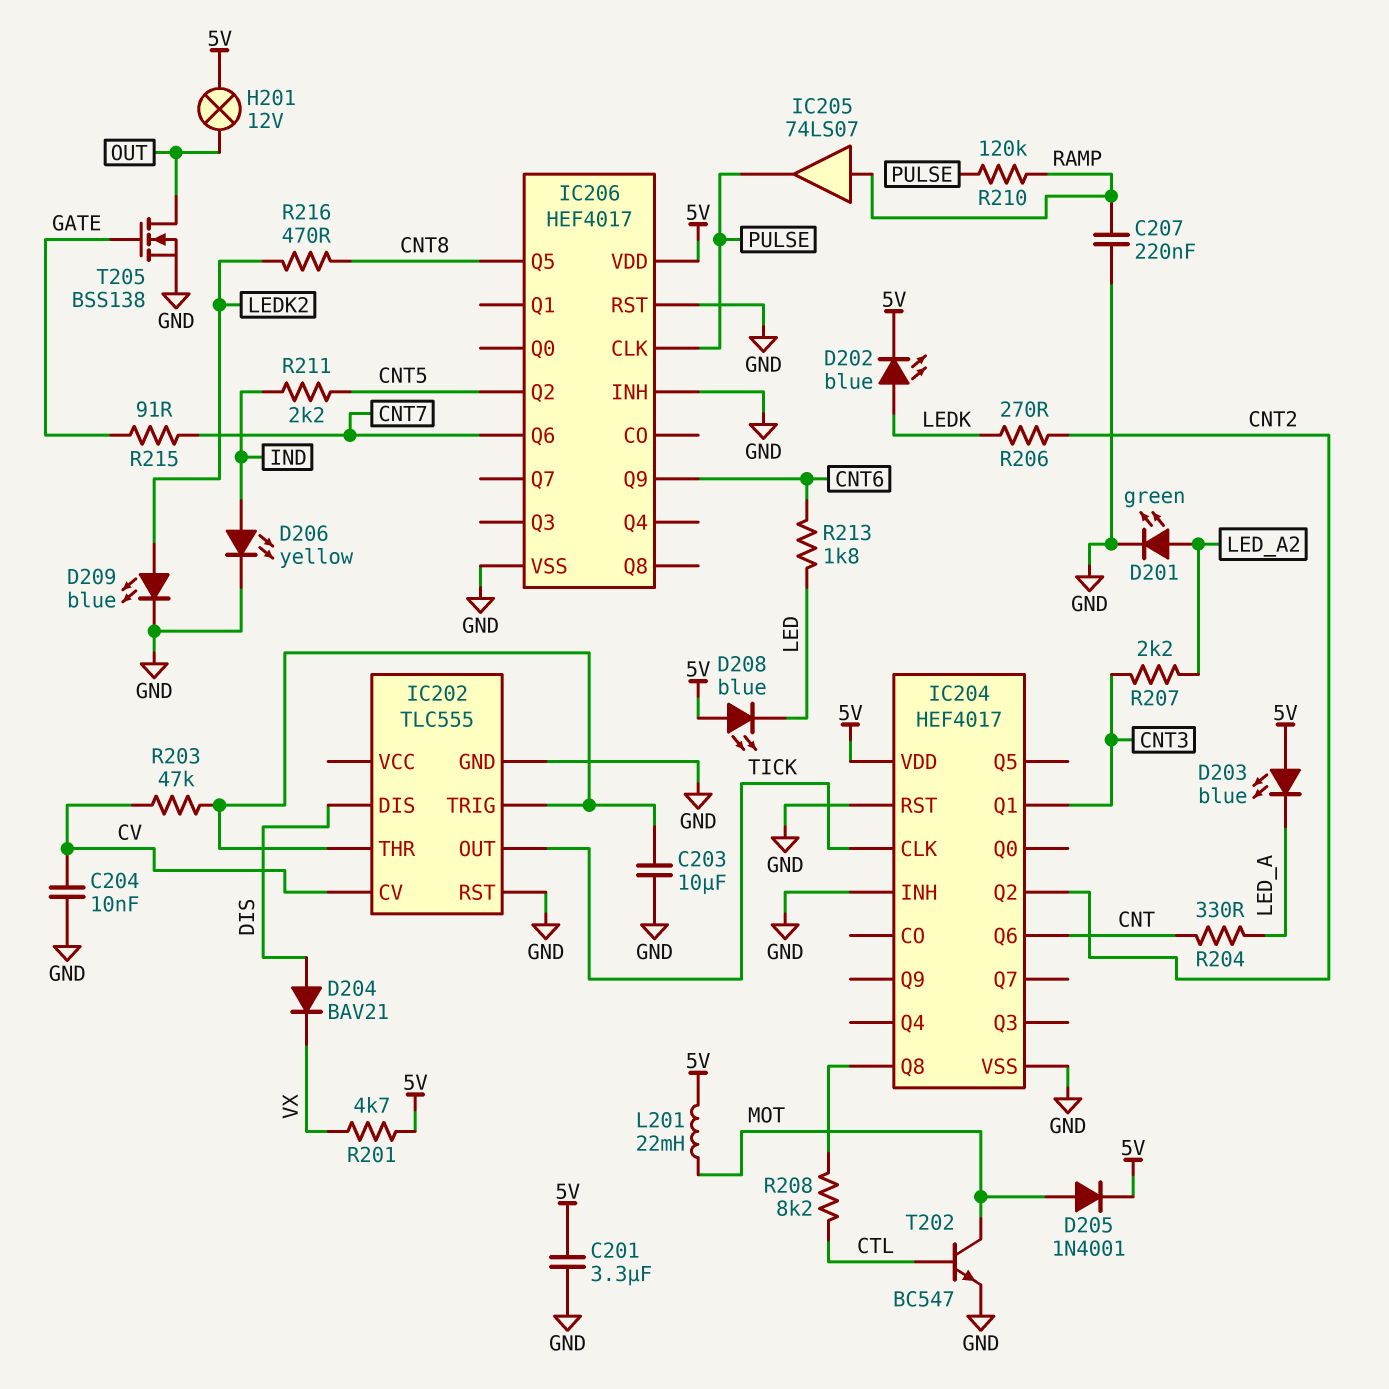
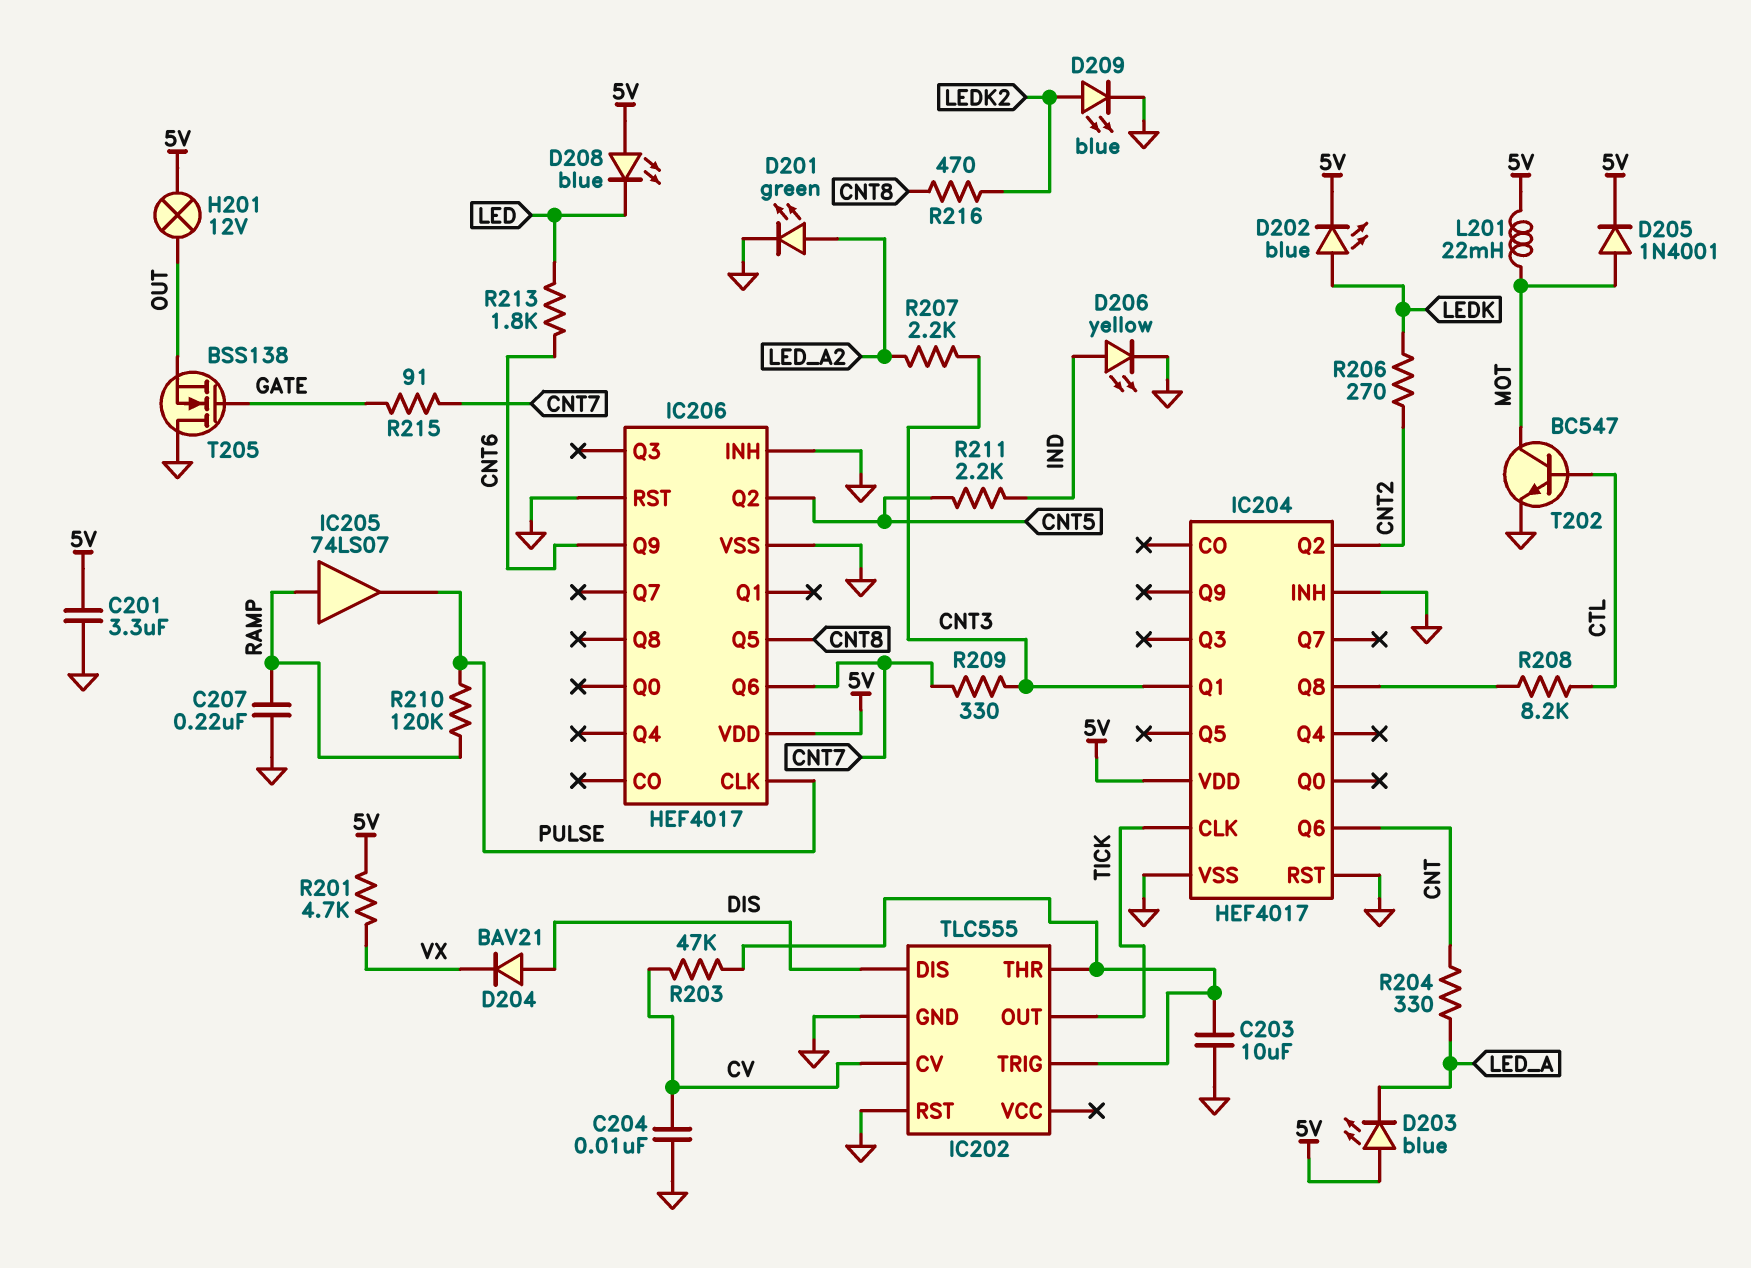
R209: none -> 330 (CNT3, CNT7)
T205: NMOS BSS138 (G GATE, D OUT, S GND) -> NMOS BSS138 (G GATE, D GND, S OUT)

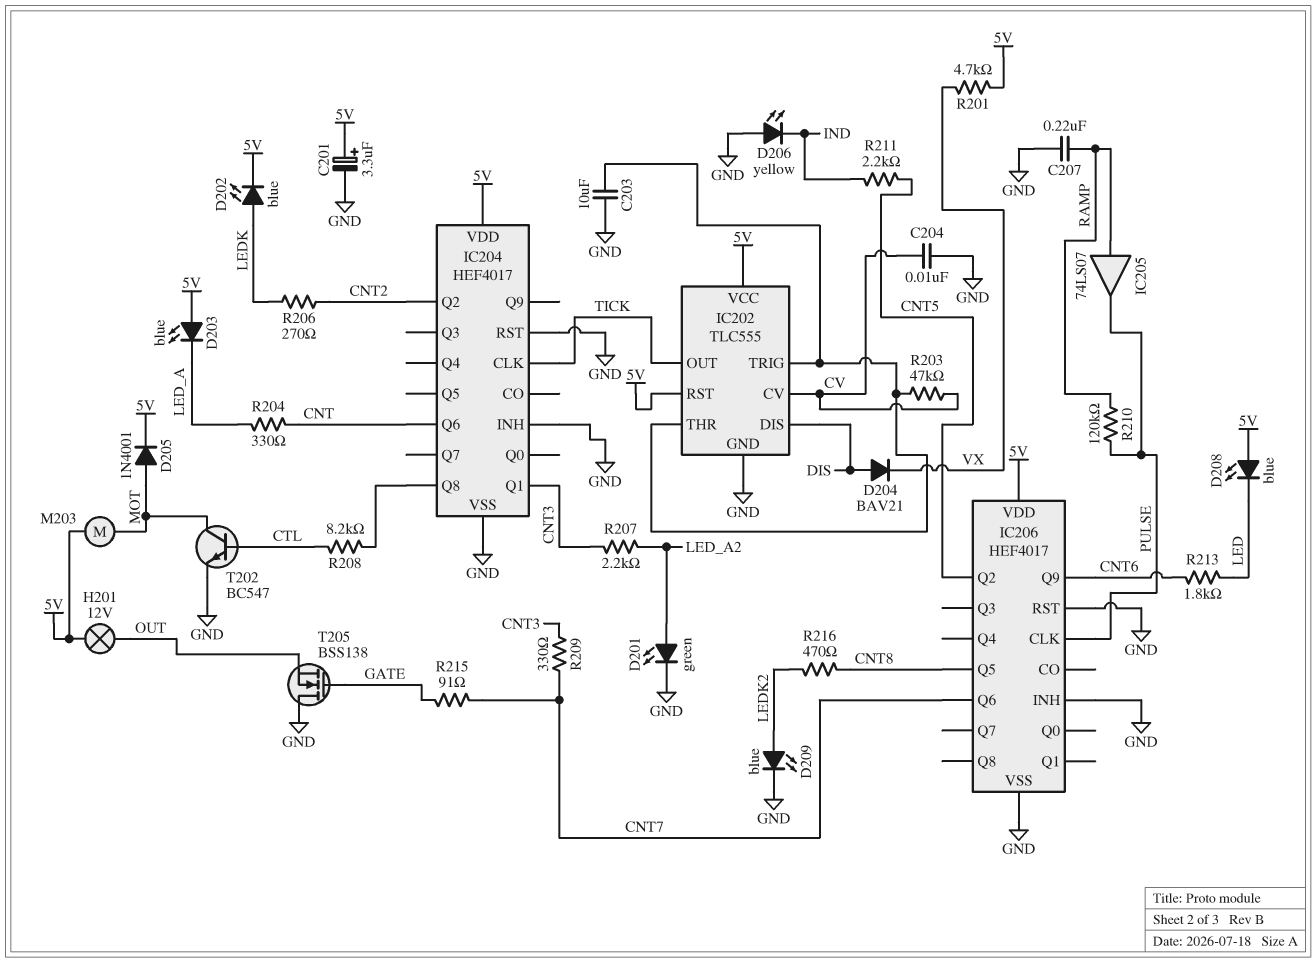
C201: 3.3uF (5V, GND) -> 3.3uF (plus 5V, minus GND)
D206: LED yellow (A IND, K GND) -> LED yellow (A GND, K IND)
IC202 pin RST: GND -> 5V
IC202 pin VCC: none -> 5V
L201: 22mH (5V, MOT) -> none
M203: none -> motor (5V, MOT)

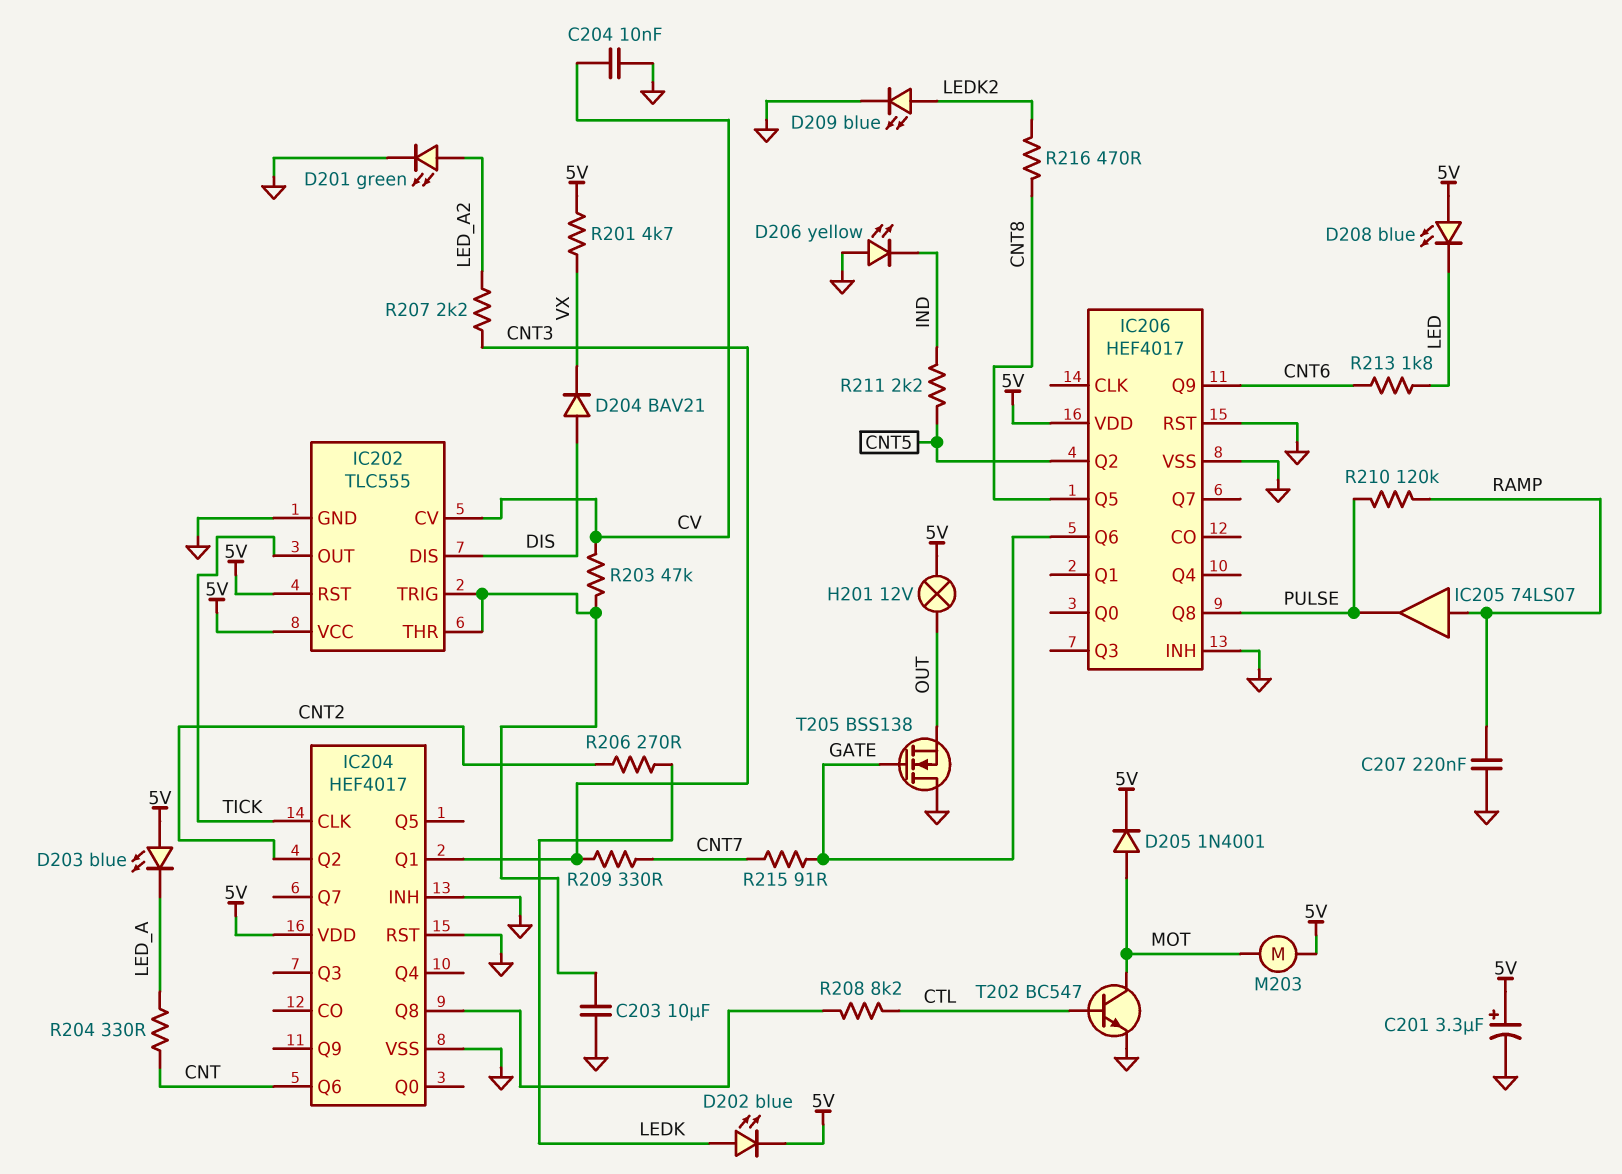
IC206 pin CLK: PULSE -> none
IC206 pin Q6: CNT7 -> GATE
IC206 pin Q8: none -> PULSE

